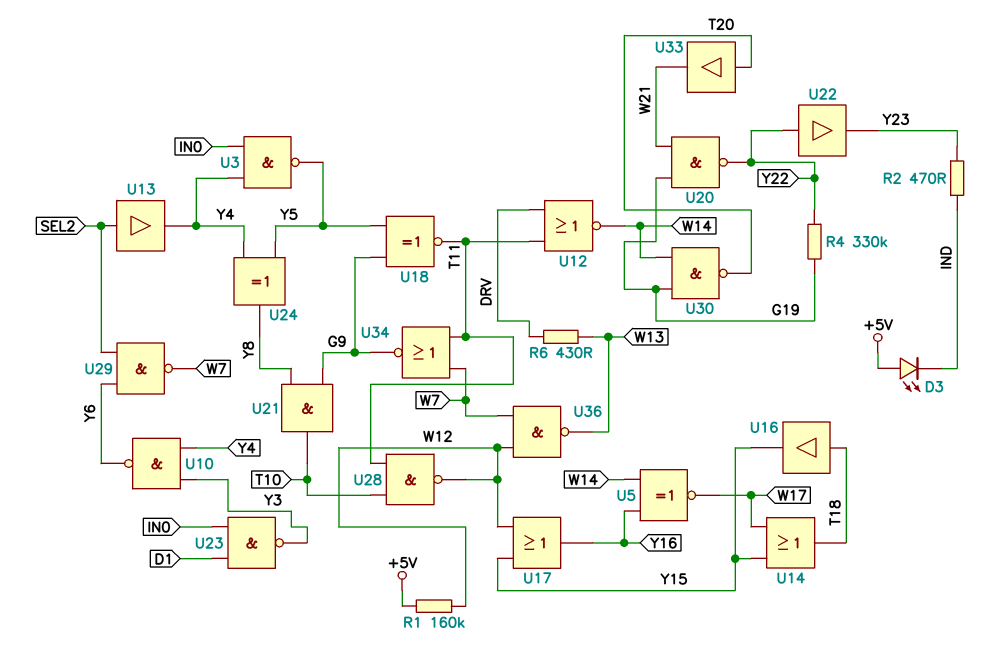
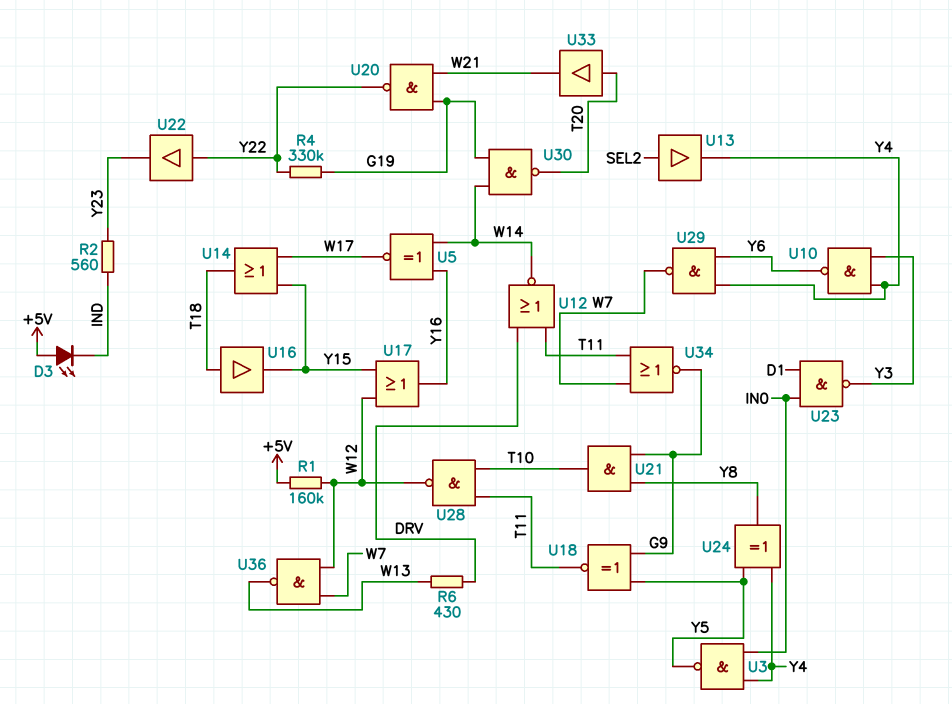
R2: 470 (IND, Y23) -> 560 (IND, Y23)
U29: NAND (in SEL2, in Y6, out W7) -> NAND (in Y4, in Y6, out W7)

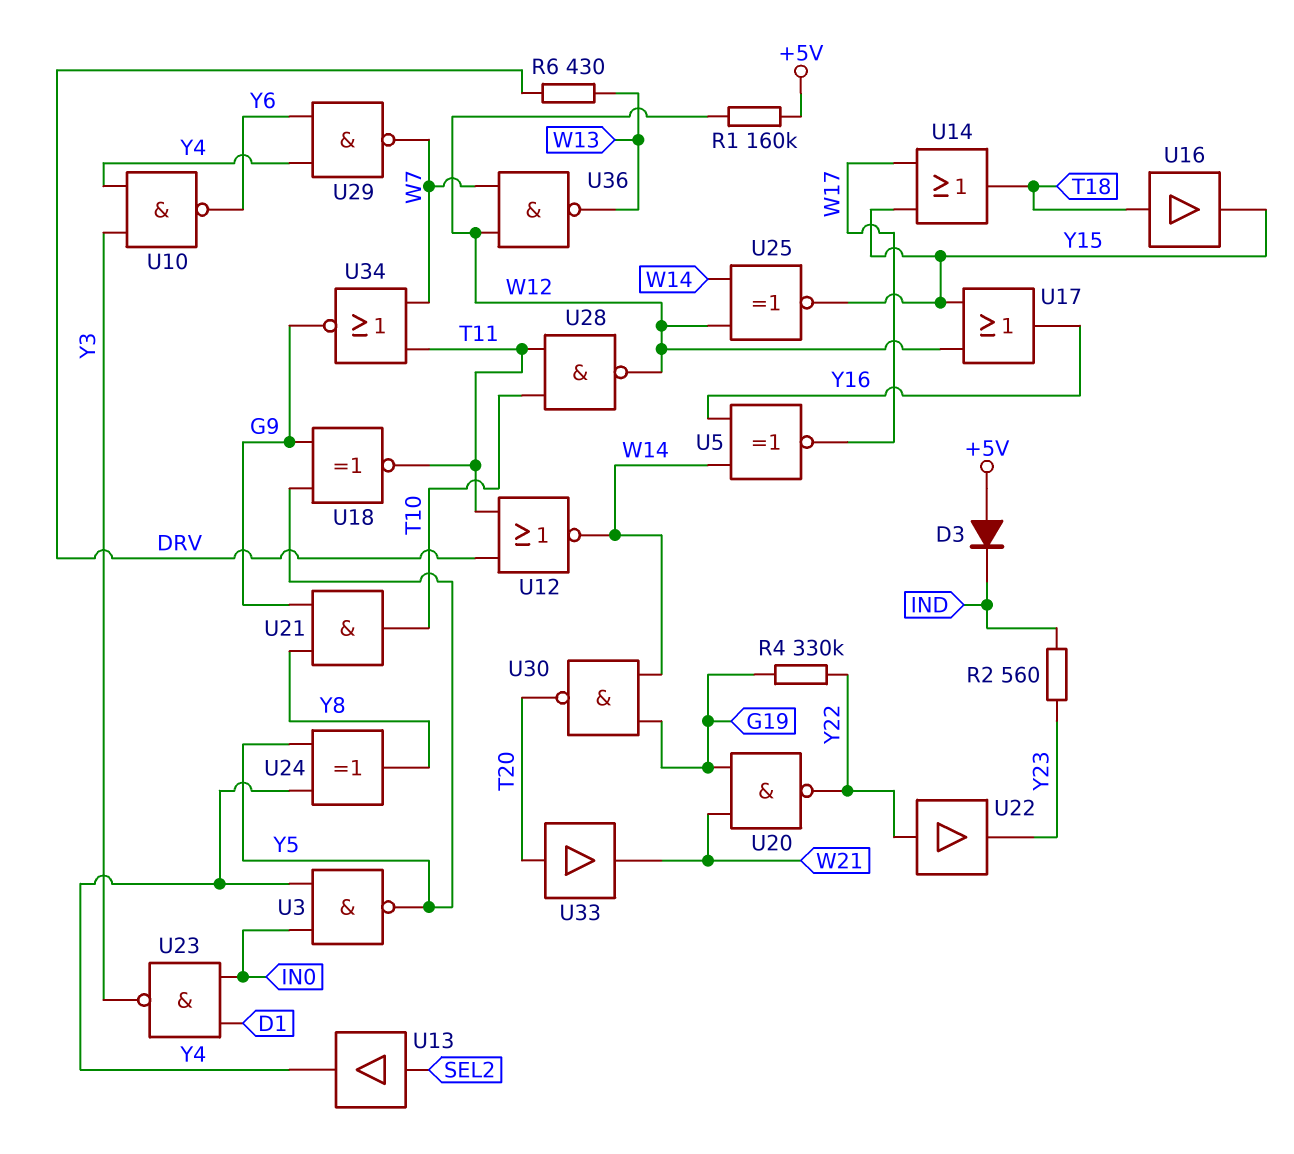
D3: LED (A +5V, K IND) -> diode (A +5V, K IND)
U25: none -> XNOR (in W12, in W14, out Y15)

